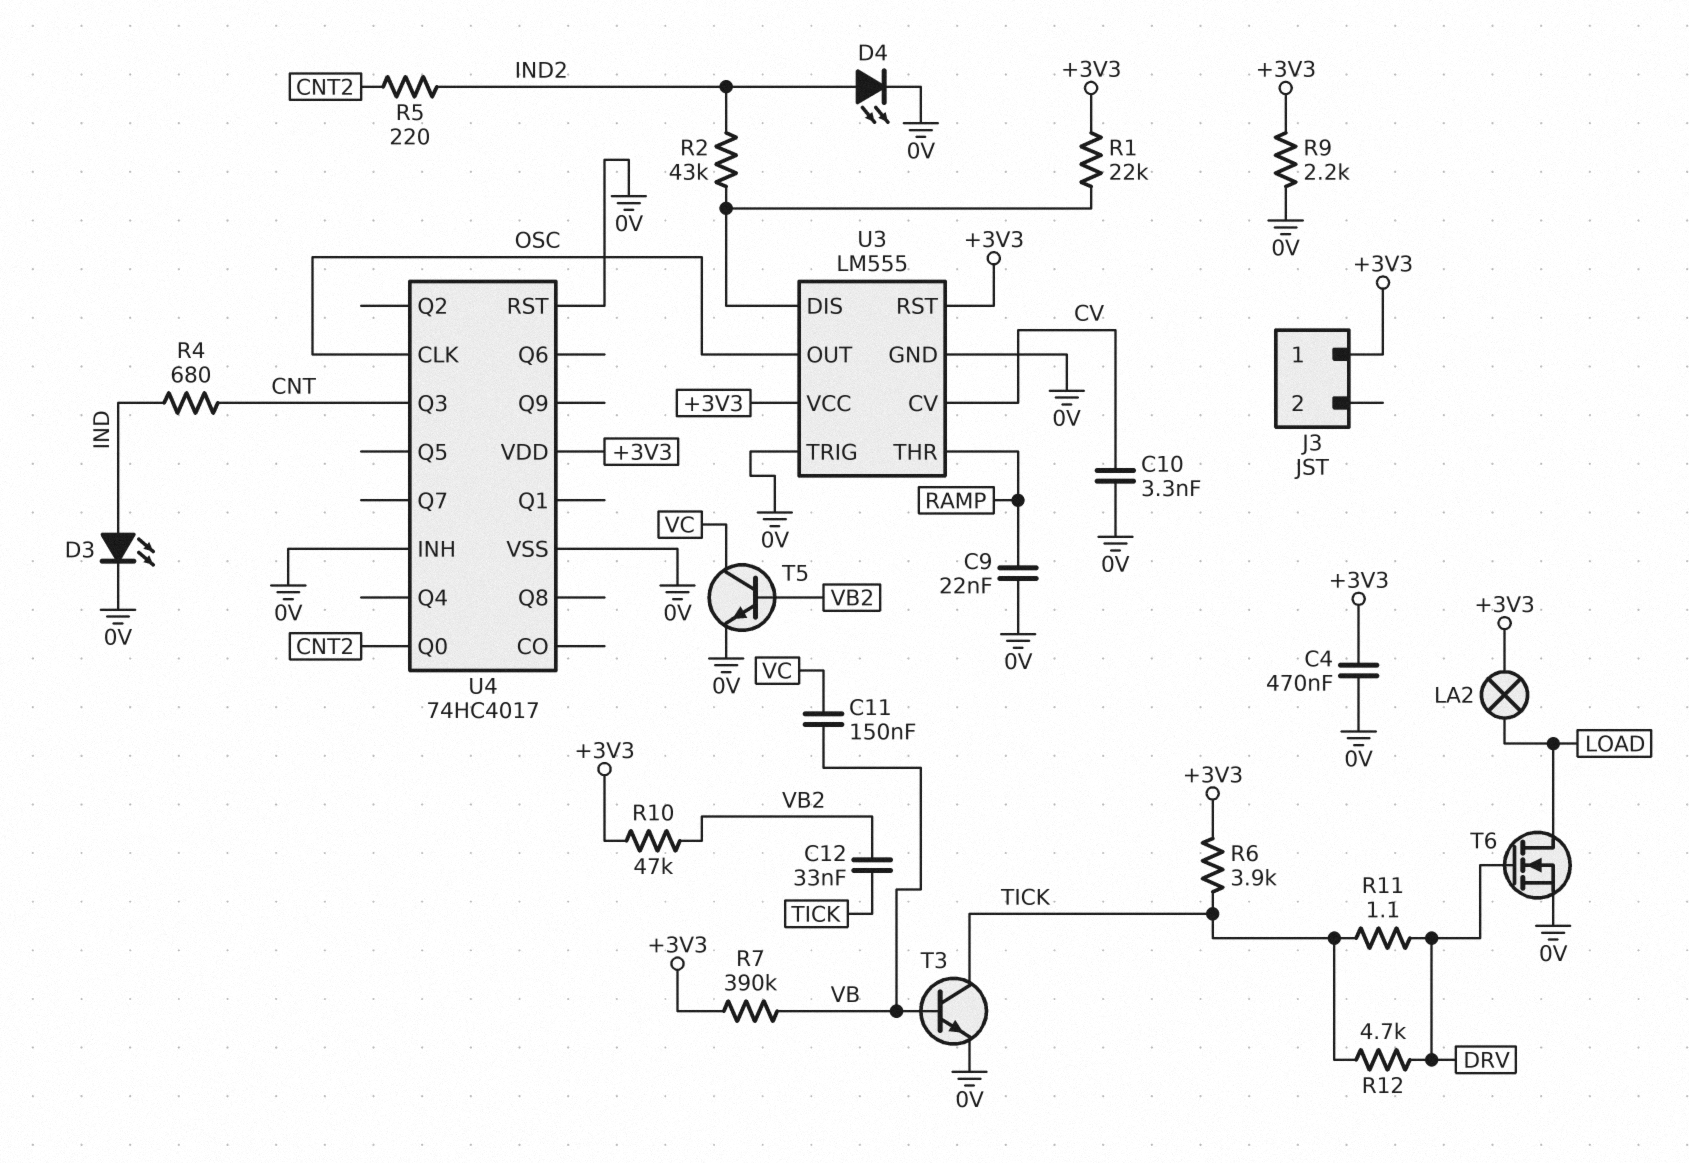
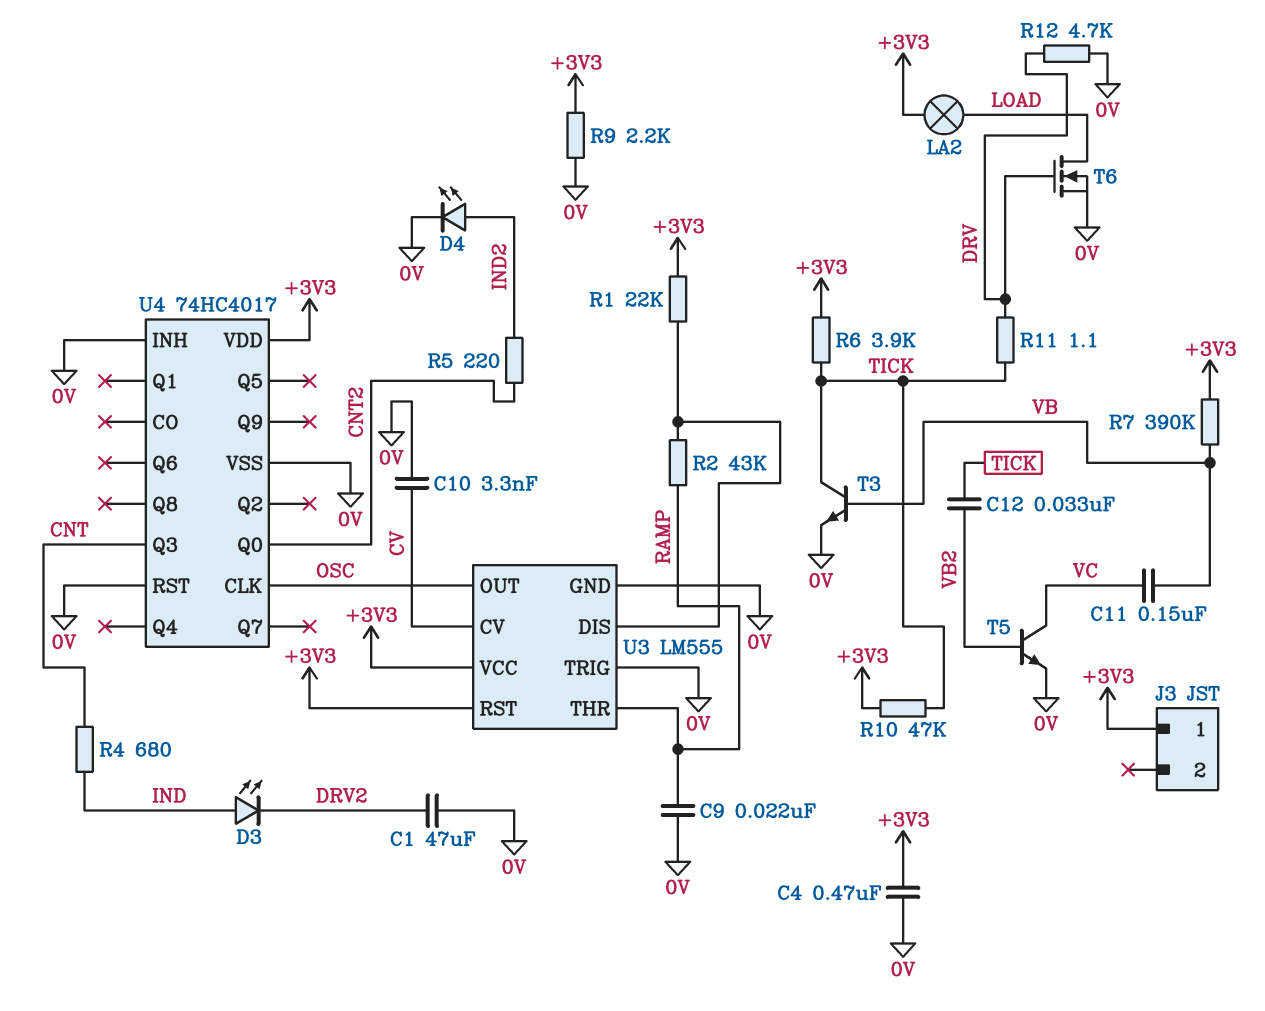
C1: none -> 47uF (0V, DRV2)
D3: LED (A IND, K 0V) -> LED (A IND, K DRV2)
R2: 43k (IND2, U3/DIS) -> 43k (RAMP, U3/DIS)
R10: 47k (+3V3, VB2) -> 47k (+3V3, TICK)
R12: 4.7k (DRV, TICK) -> 4.7k (0V, DRV)

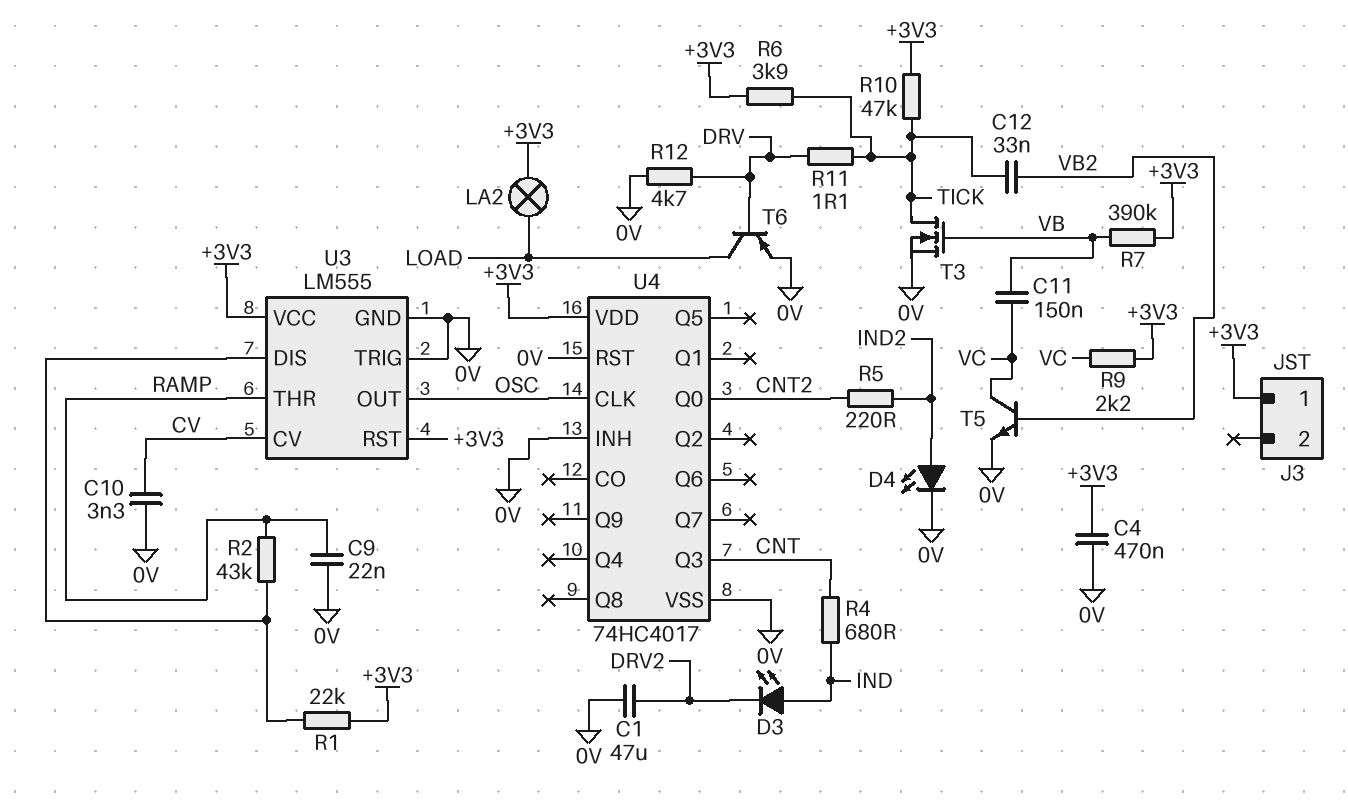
R9: 2.2k (+3V3, 0V) -> 2.2k (+3V3, VC)
T3: NPN (B VB, C TICK, E 0V) -> NMOS (G VB, D TICK, S 0V)
T6: NMOS (G DRV, D LOAD, S 0V) -> PNP (B DRV, C LOAD, E 0V)

